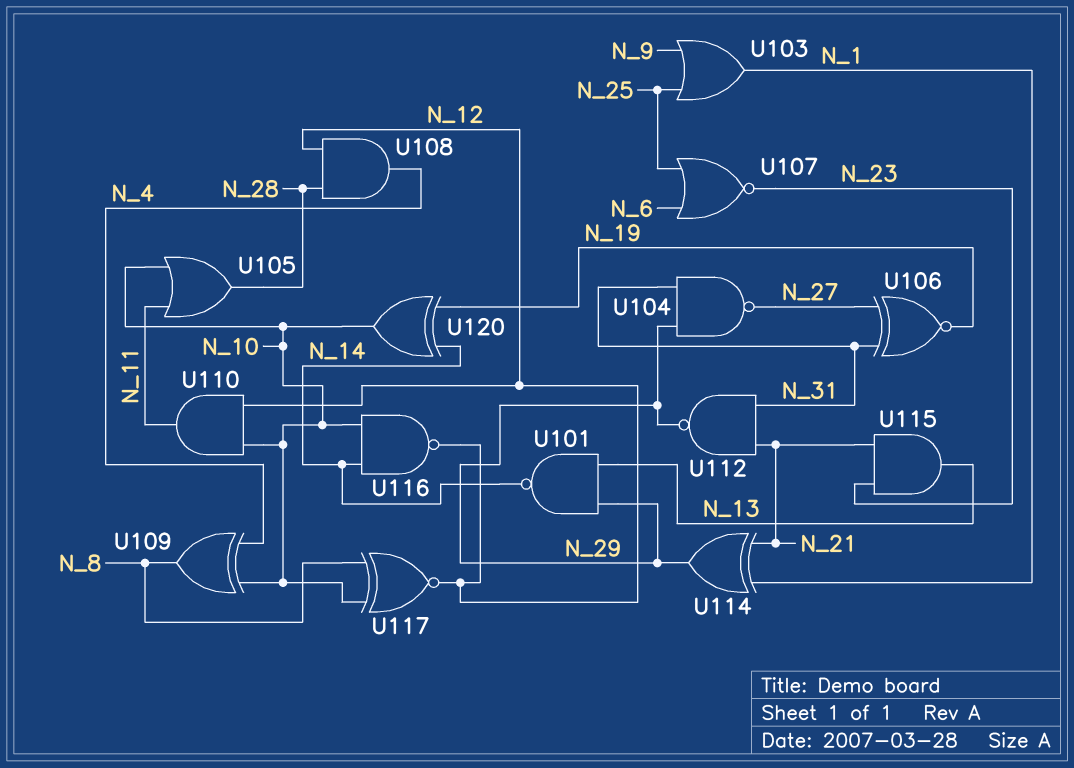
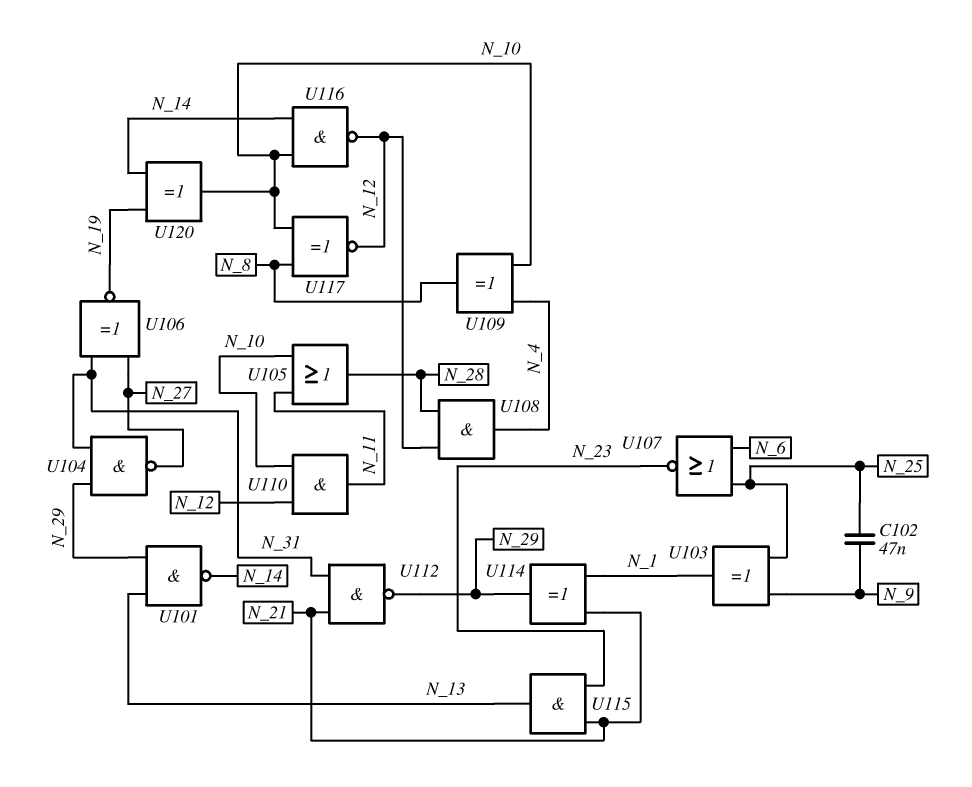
C102: none -> 47nF (N_9, N_25)
U103: OR (in N_9, in N_25, out N_1) -> XOR (in N_9, in N_25, out N_1)

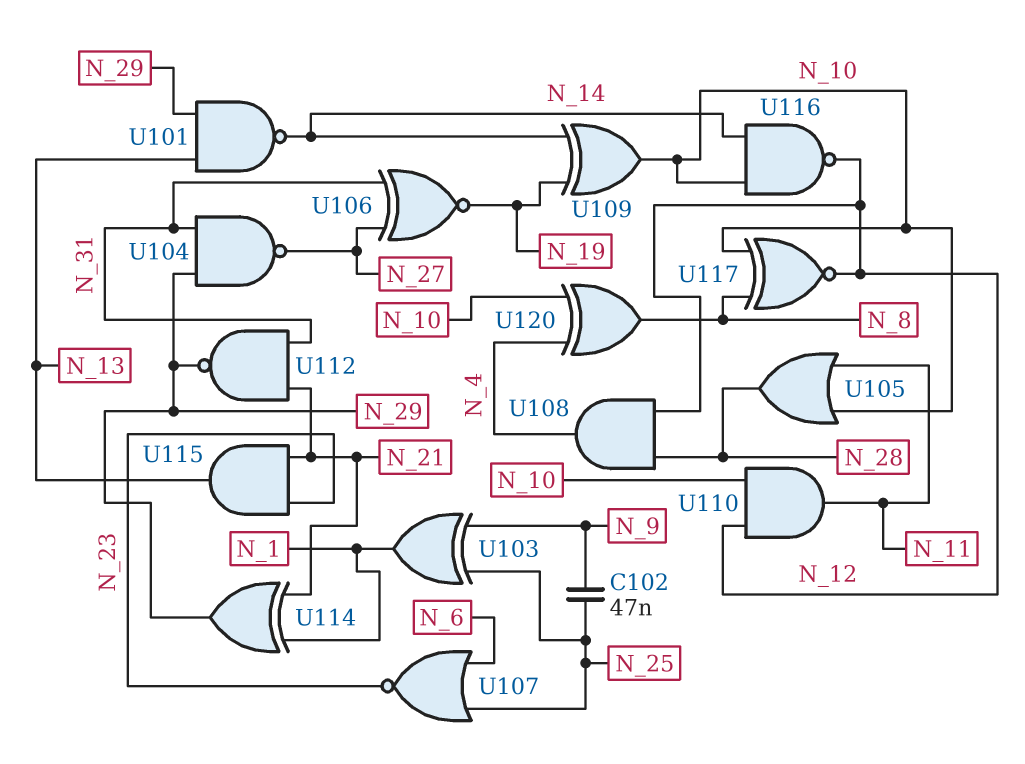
U109: XOR (in N_4, in N_10, out N_8) -> XOR (in N_14, in N_19, out N_10)
U120: XOR (in N_14, in N_19, out N_10) -> XOR (in N_4, in N_10, out N_8)

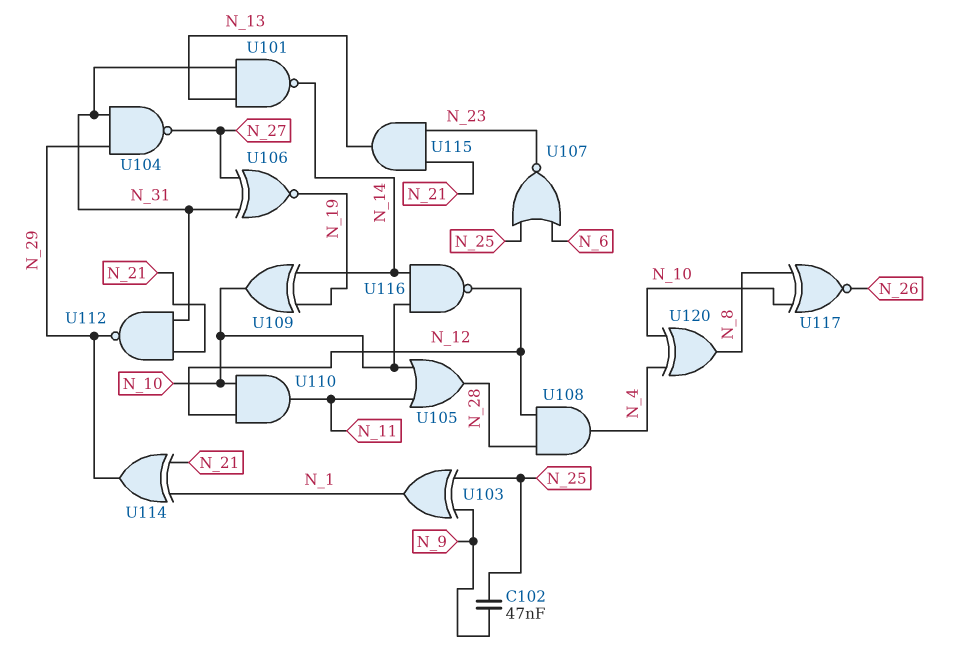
U101: NAND (in N_13, in N_29, out N_14) -> NAND (in N_13, in N_31, out N_14)
U117: XNOR (in N_8, in N_10, out N_12) -> XNOR (in N_8, in N_10, out N_26)

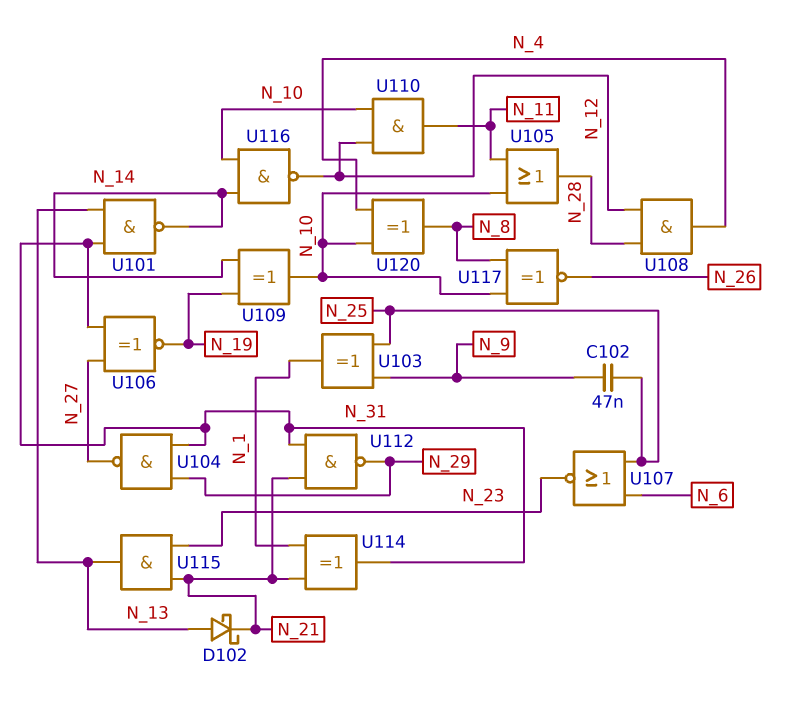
D102: none -> schottky (A N_13, K N_21)
U114: XOR (in N_1, in N_21, out N_29) -> XOR (in N_1, in N_21, out N_31)

